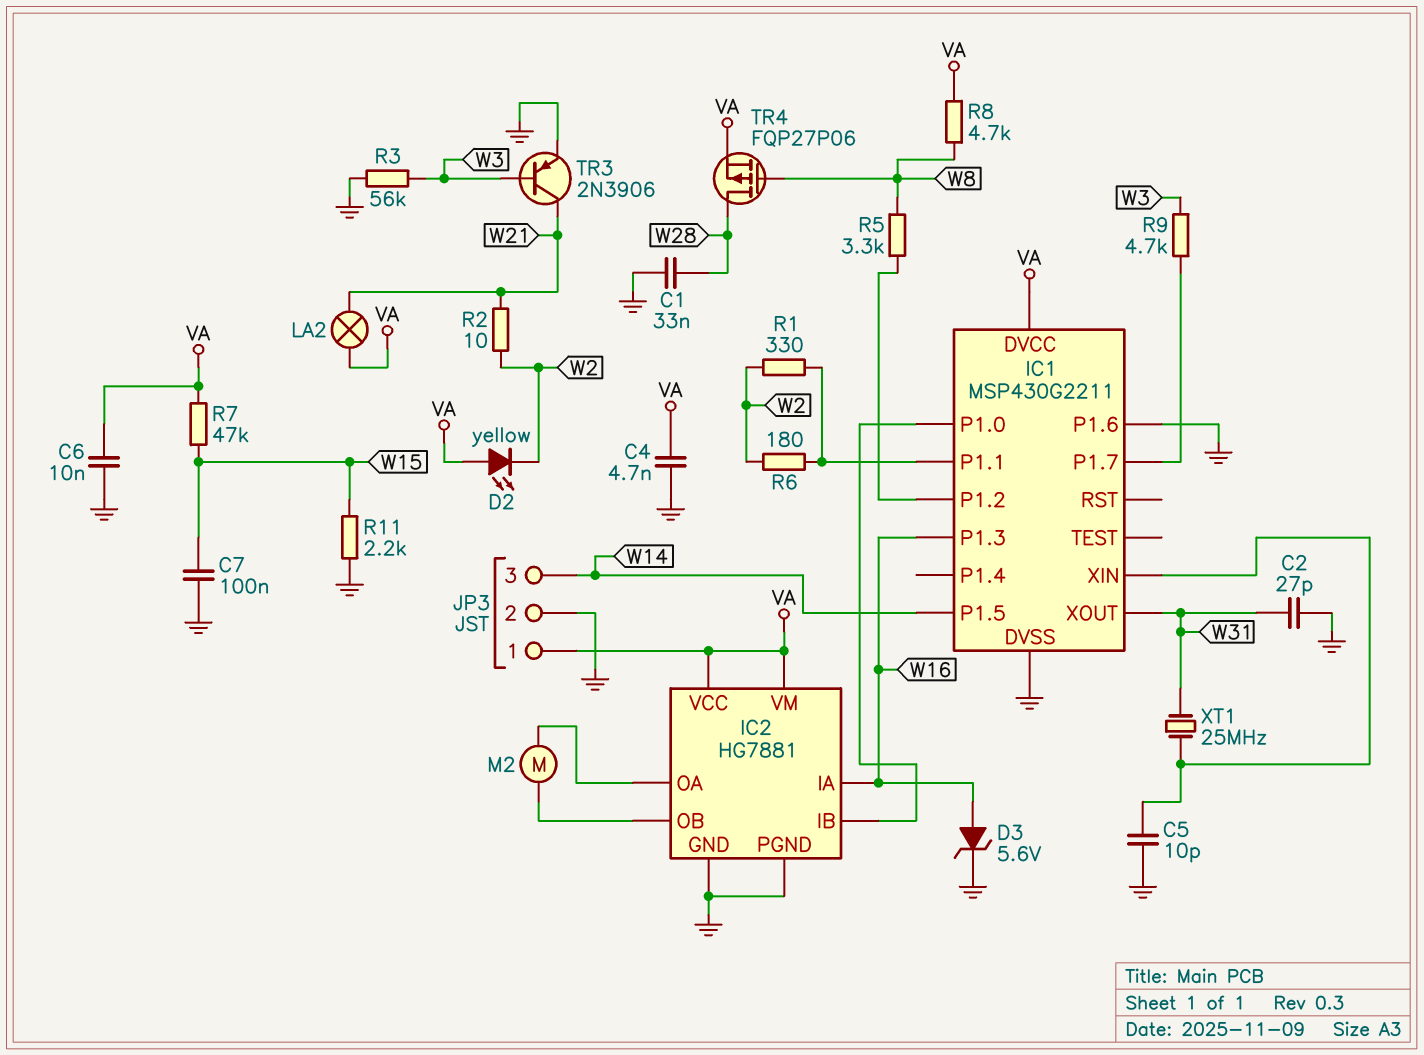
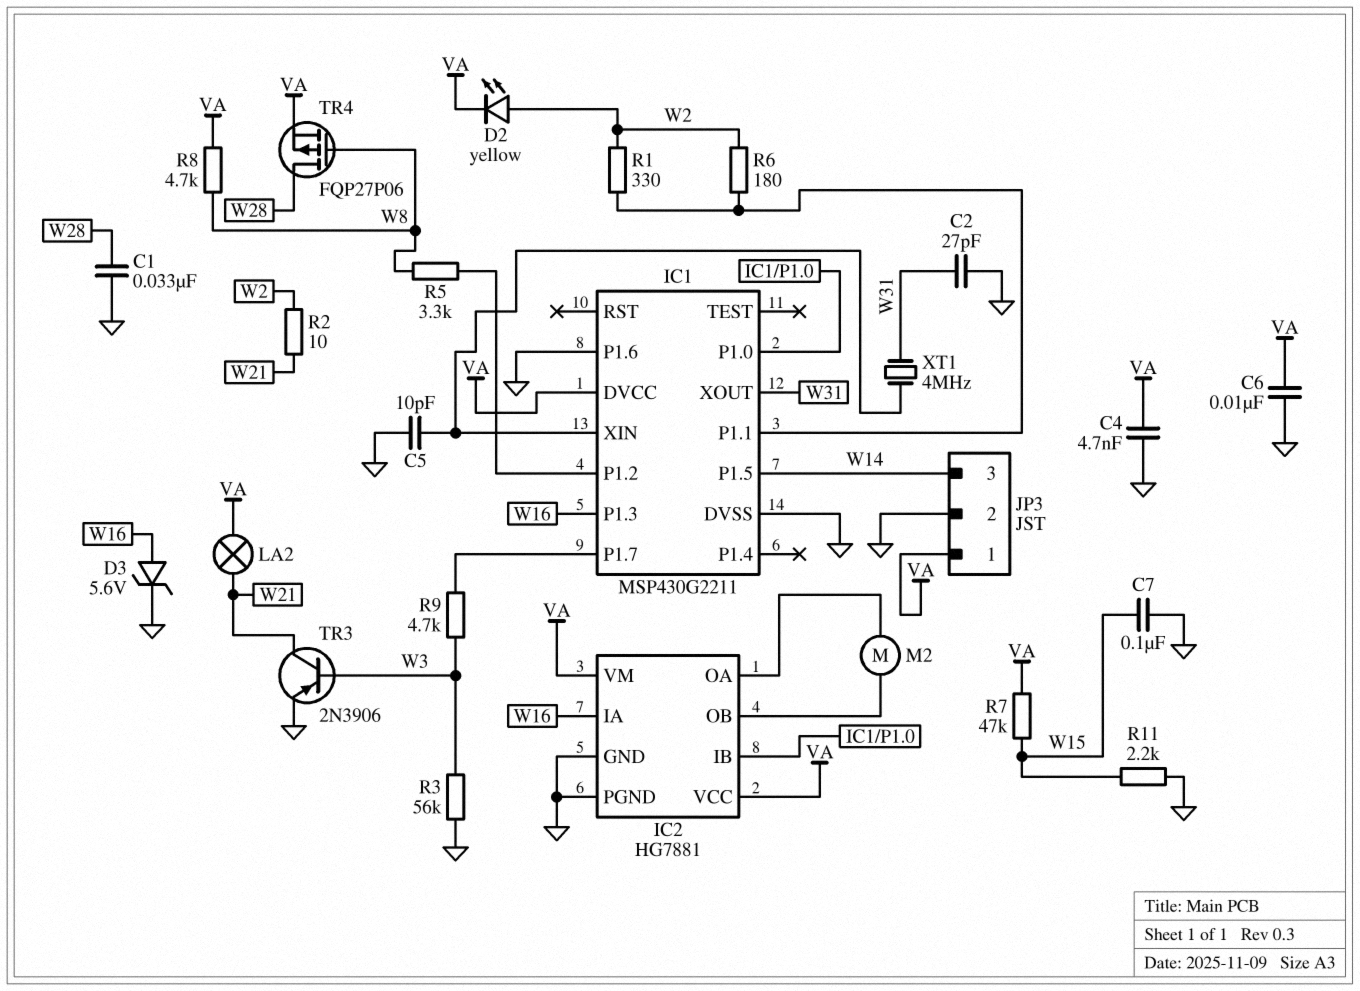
D2: LED yellow (A VA, K W2) -> LED yellow (A W2, K VA)
XT1: 25MHz (IC1/XIN, W31) -> 4MHz (IC1/XIN, W31)

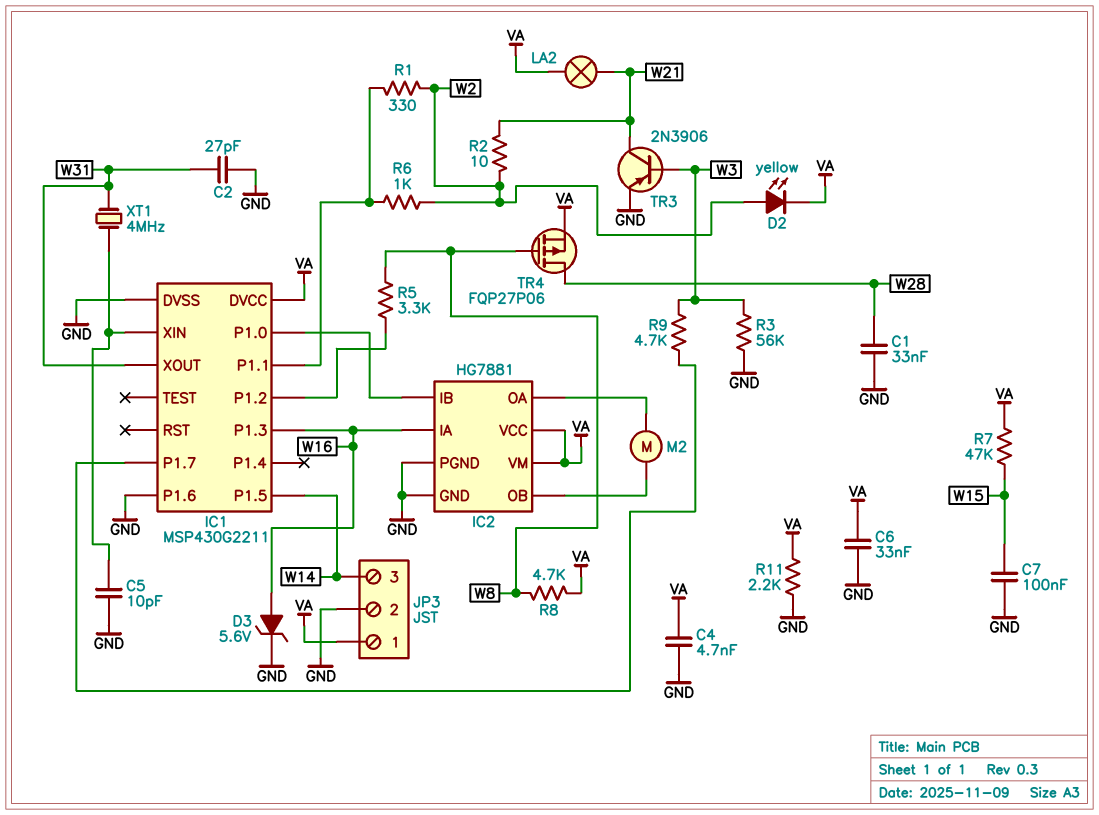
C6: 10nF (GND, VA) -> 33nF (GND, VA)
R6: 180 (IC1/P1.1, W2) -> 1k (IC1/P1.1, W2)
R11: 2.2k (GND, W15) -> 2.2k (GND, VA)

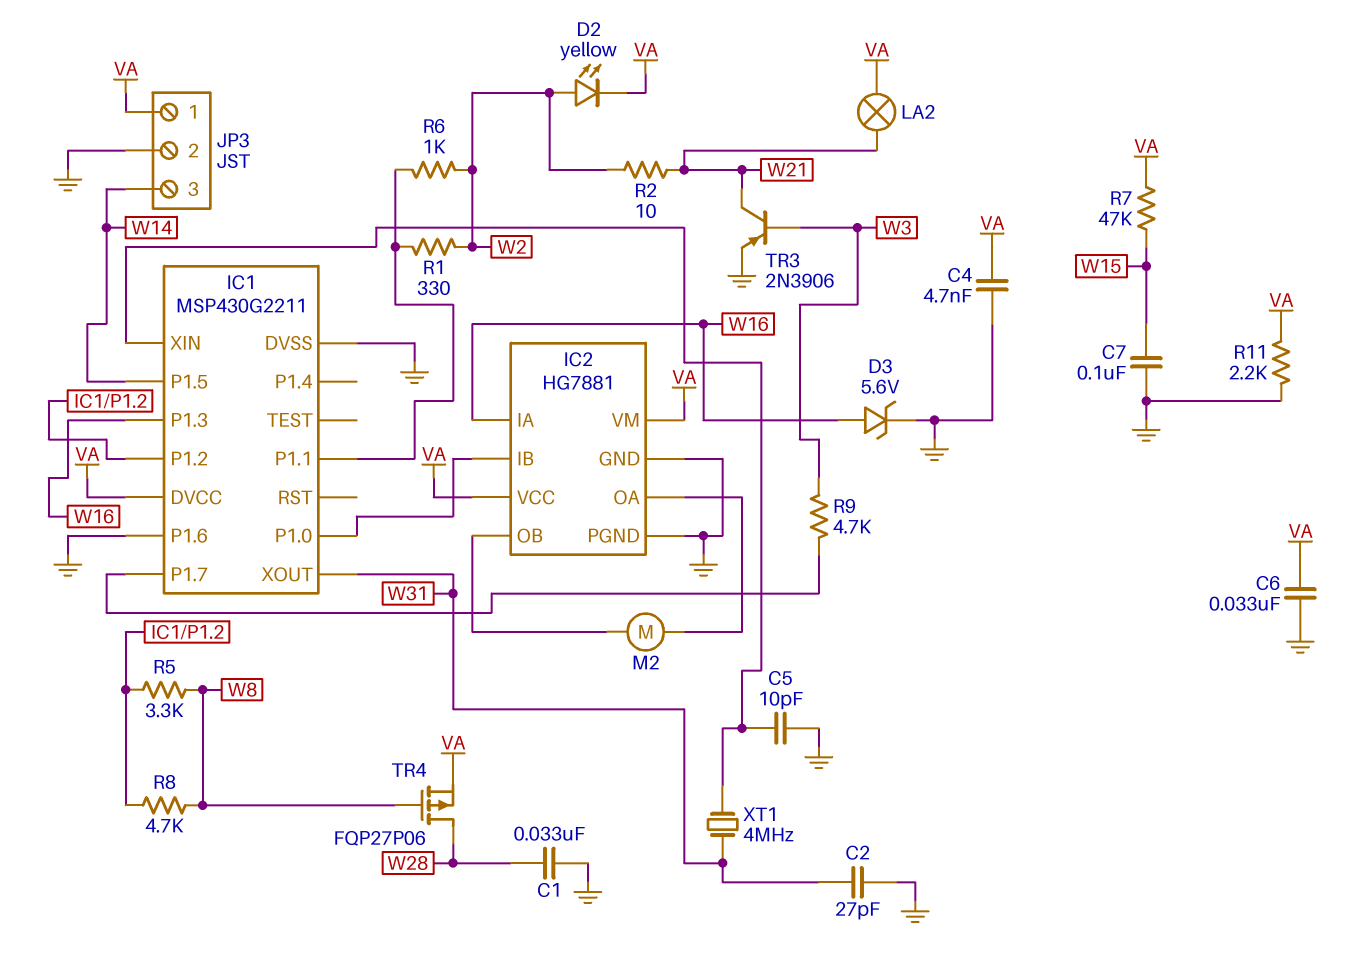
R3: 56k (GND, W3) -> none
R8: 4.7k (VA, W8) -> 4.7k (IC1/P1.2, W8)

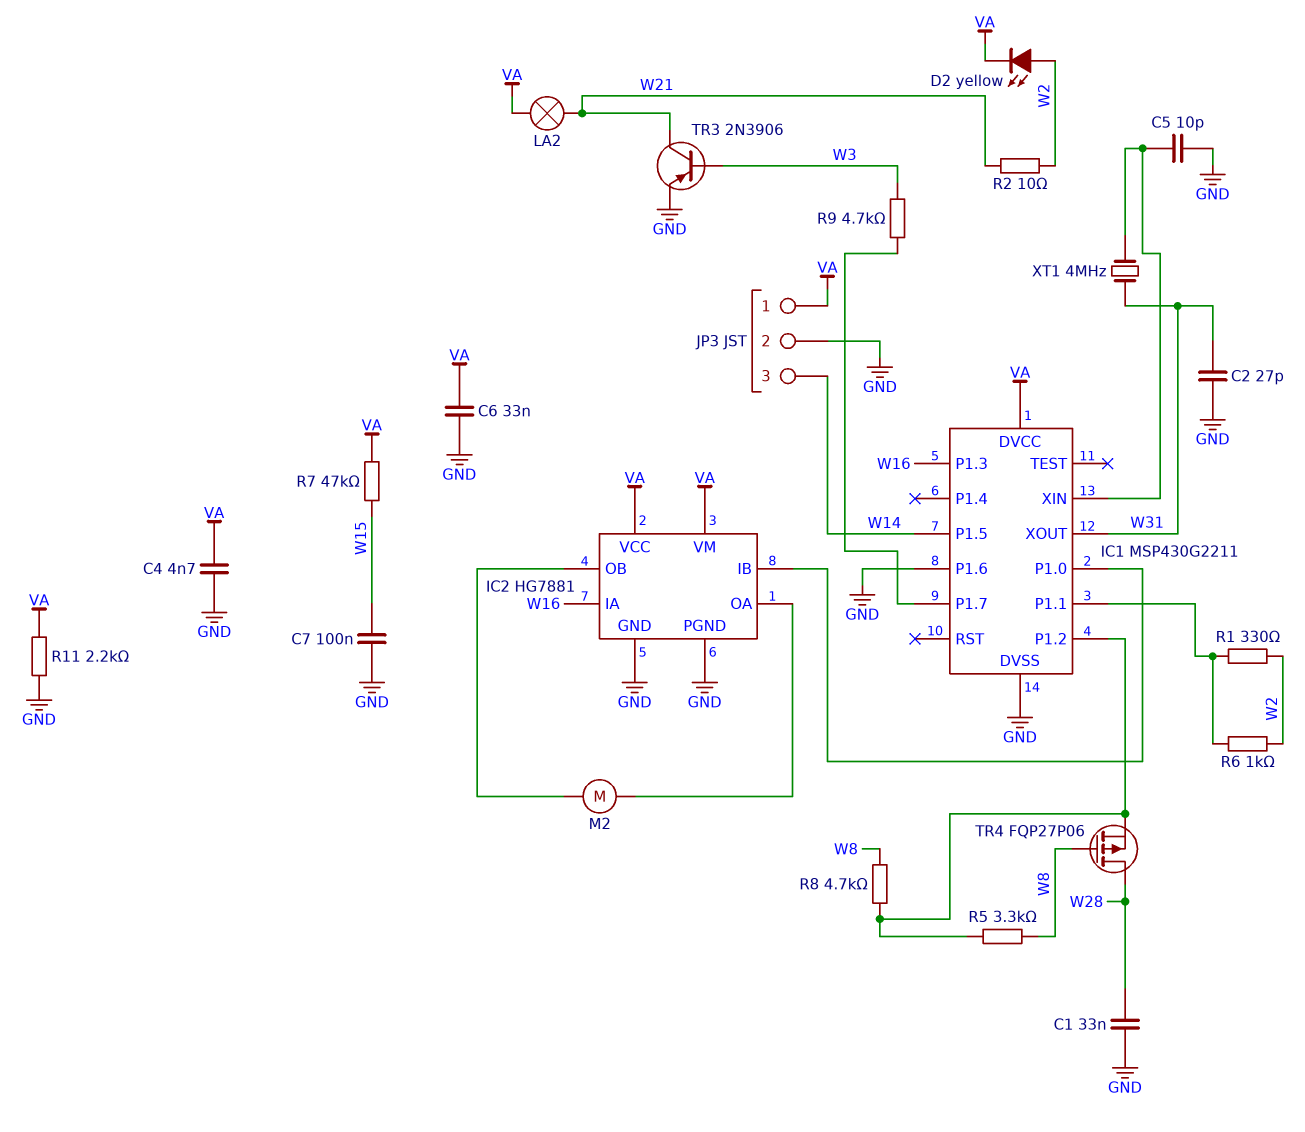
D3: zener 5.6V (A W16, K GND) -> none
TR4: PMOS FQP27P06 (G W8, D W28, S VA) -> PMOS FQP27P06 (G W8, D W28, S IC1/P1.2)

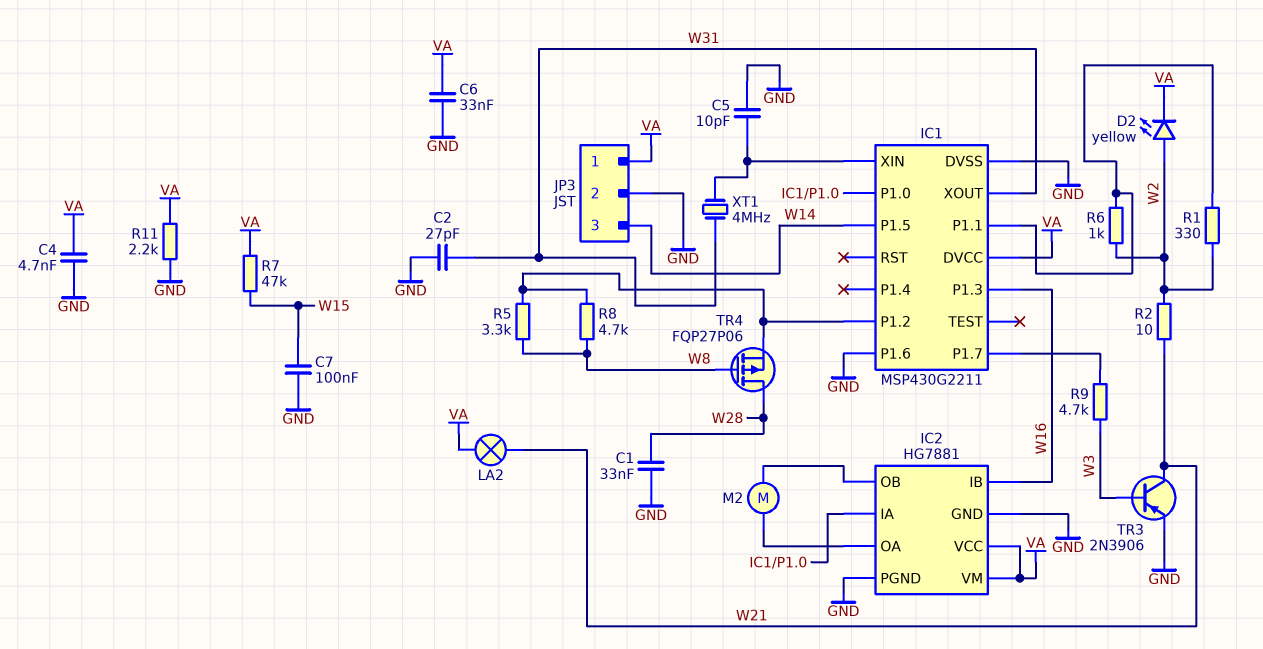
IC2 pin IA: W16 -> IC1/P1.0
IC2 pin IB: IC1/P1.0 -> W16

